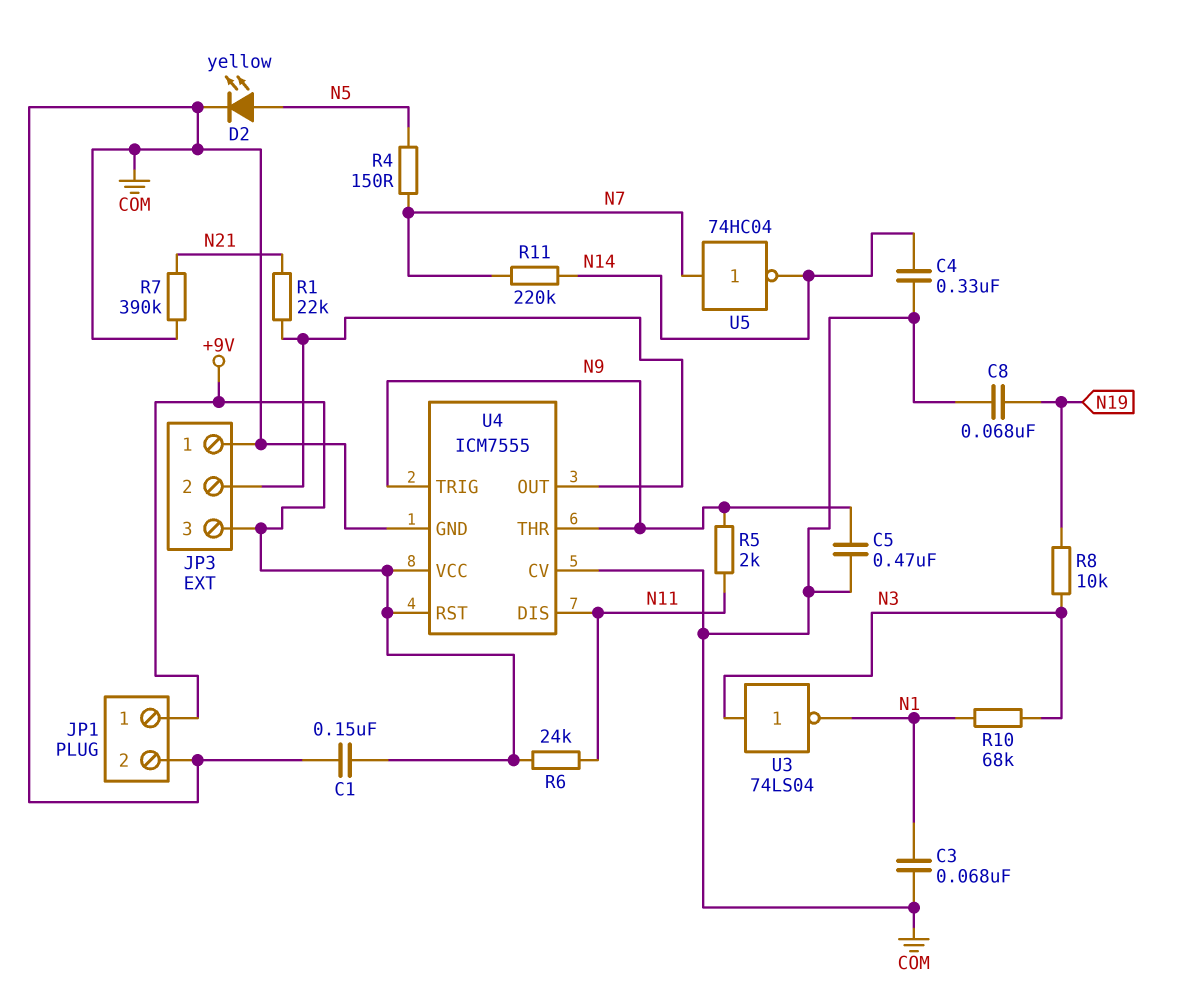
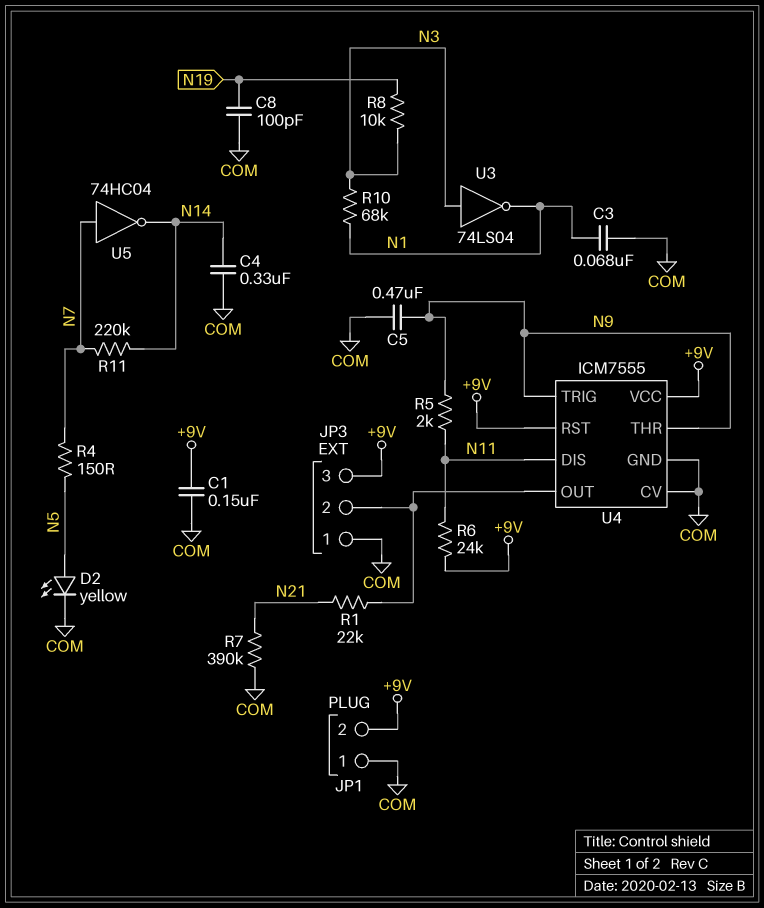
C8: 68nF (COM, N19) -> 100pF (COM, N19)
JP1 pin 1: +9V -> COM
JP1 pin 2: COM -> +9V

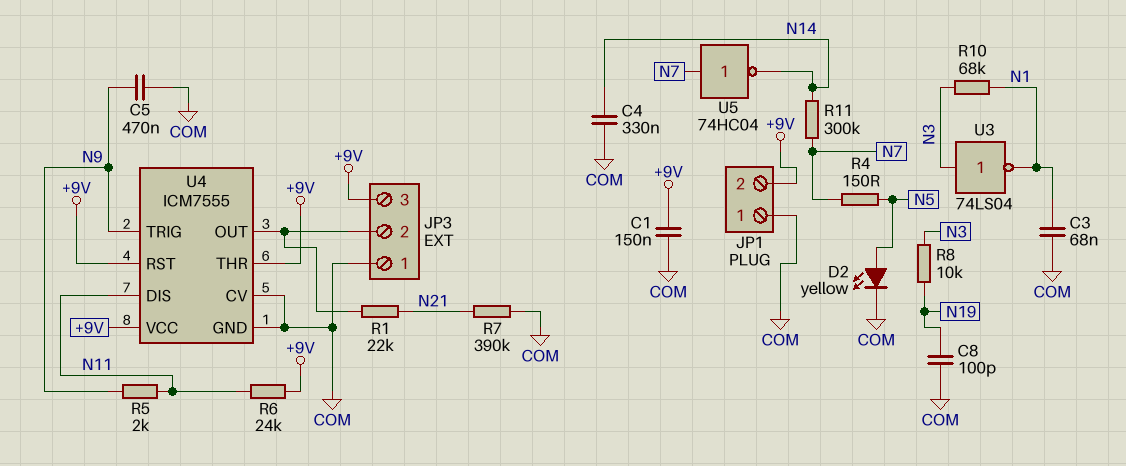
R11: 220k (N7, N14) -> 300k (N7, N14)
U4 pin THR: N9 -> +9V

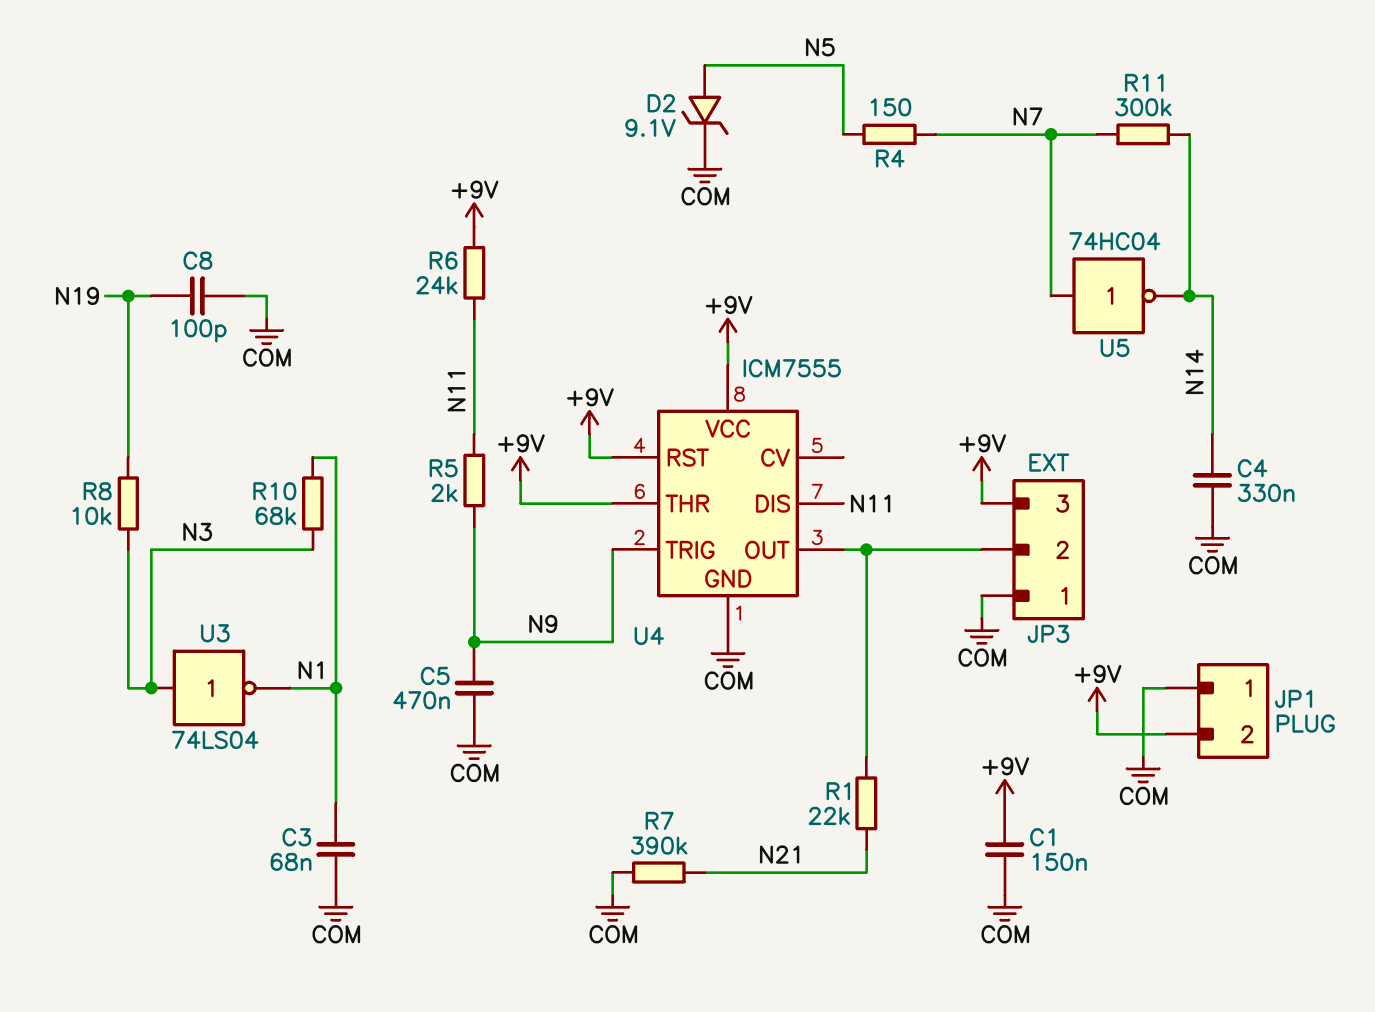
D2: LED yellow (A N5, K COM) -> zener 9.1V (A N5, K COM)
U4 pin CV: COM -> none

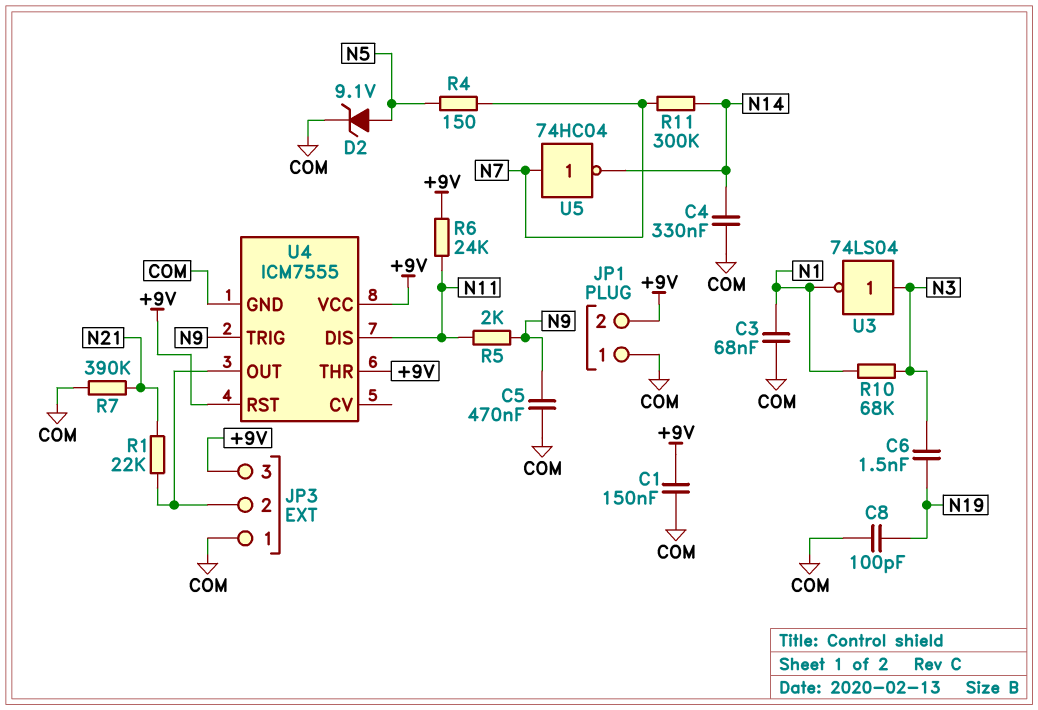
C6: none -> 1.5nF (N3, N19)
R8: 10k (N3, N19) -> none

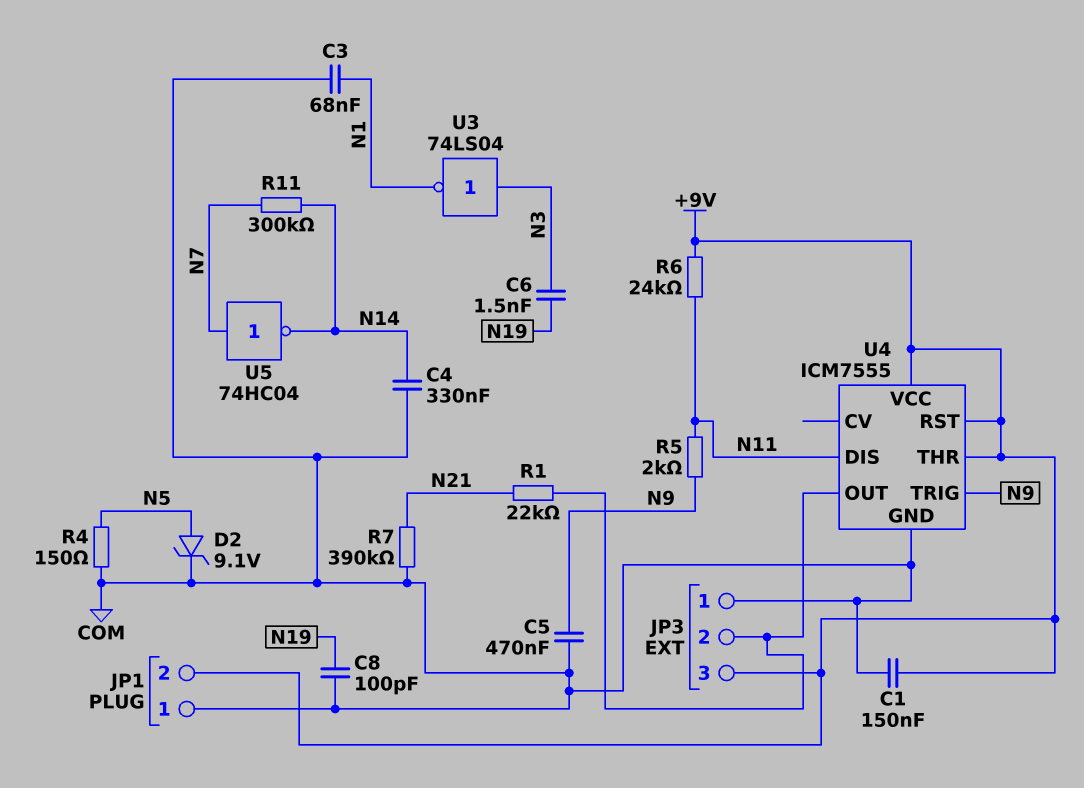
R4: 150 (N5, N7) -> 150 (COM, N5)
R10: 68k (N1, N3) -> none

